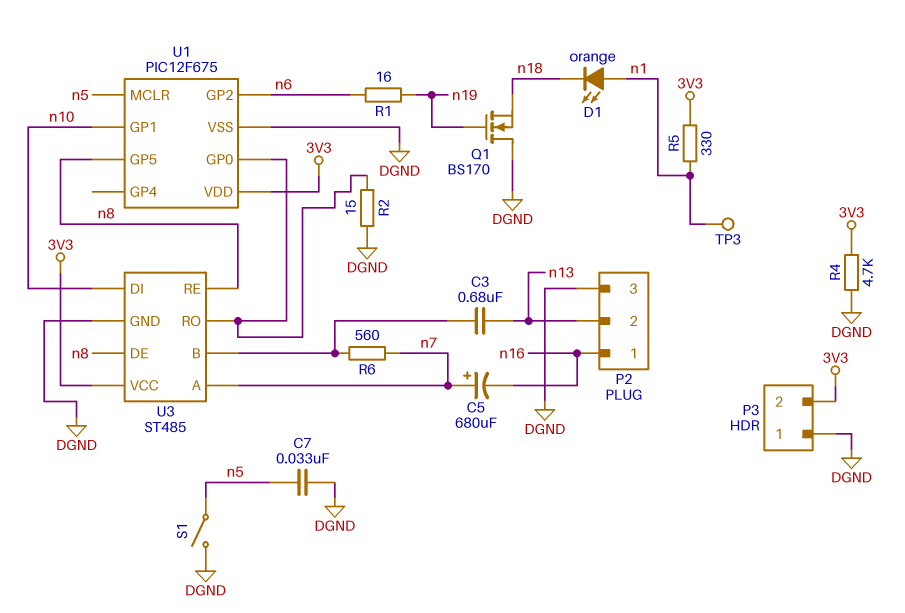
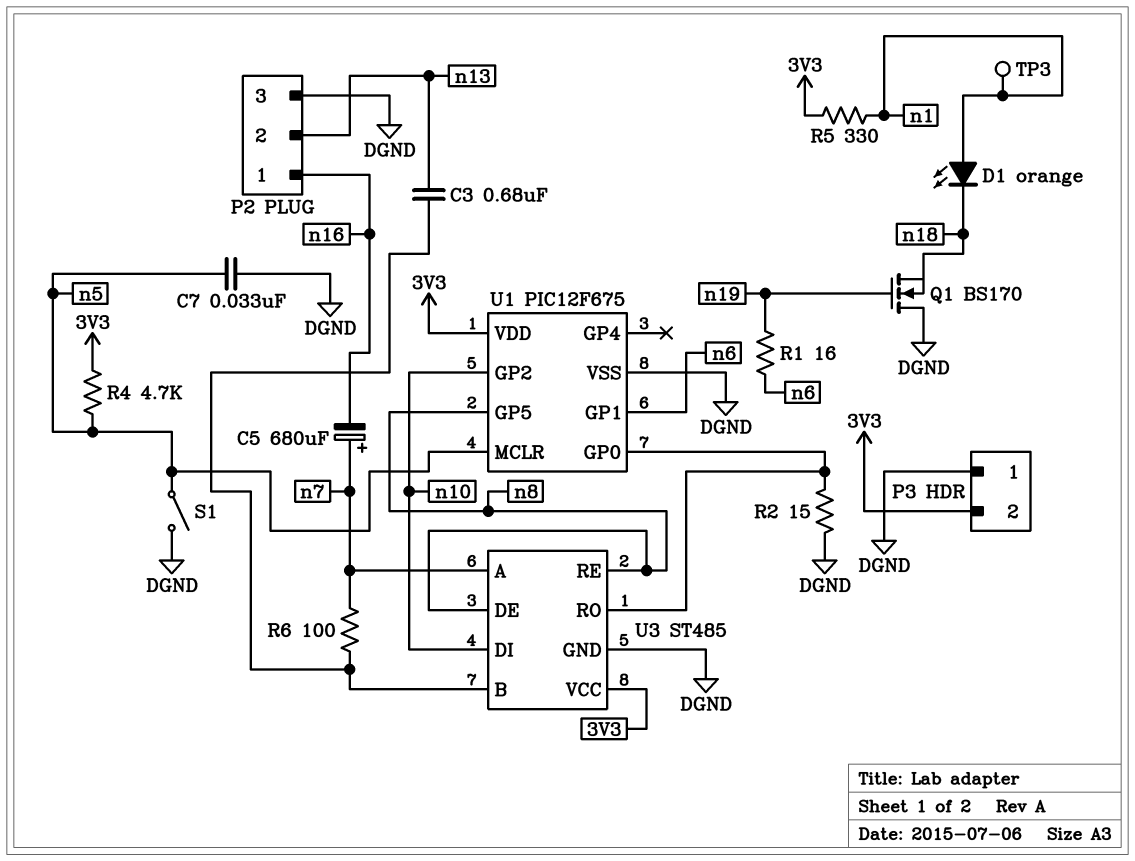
R4: 4.7k (3V3, DGND) -> 4.7k (3V3, n5)
R6: 560 (U3/B, n7) -> 100 (U3/B, n7)
U1 pin GP1: n10 -> n6
U1 pin GP2: n6 -> n10

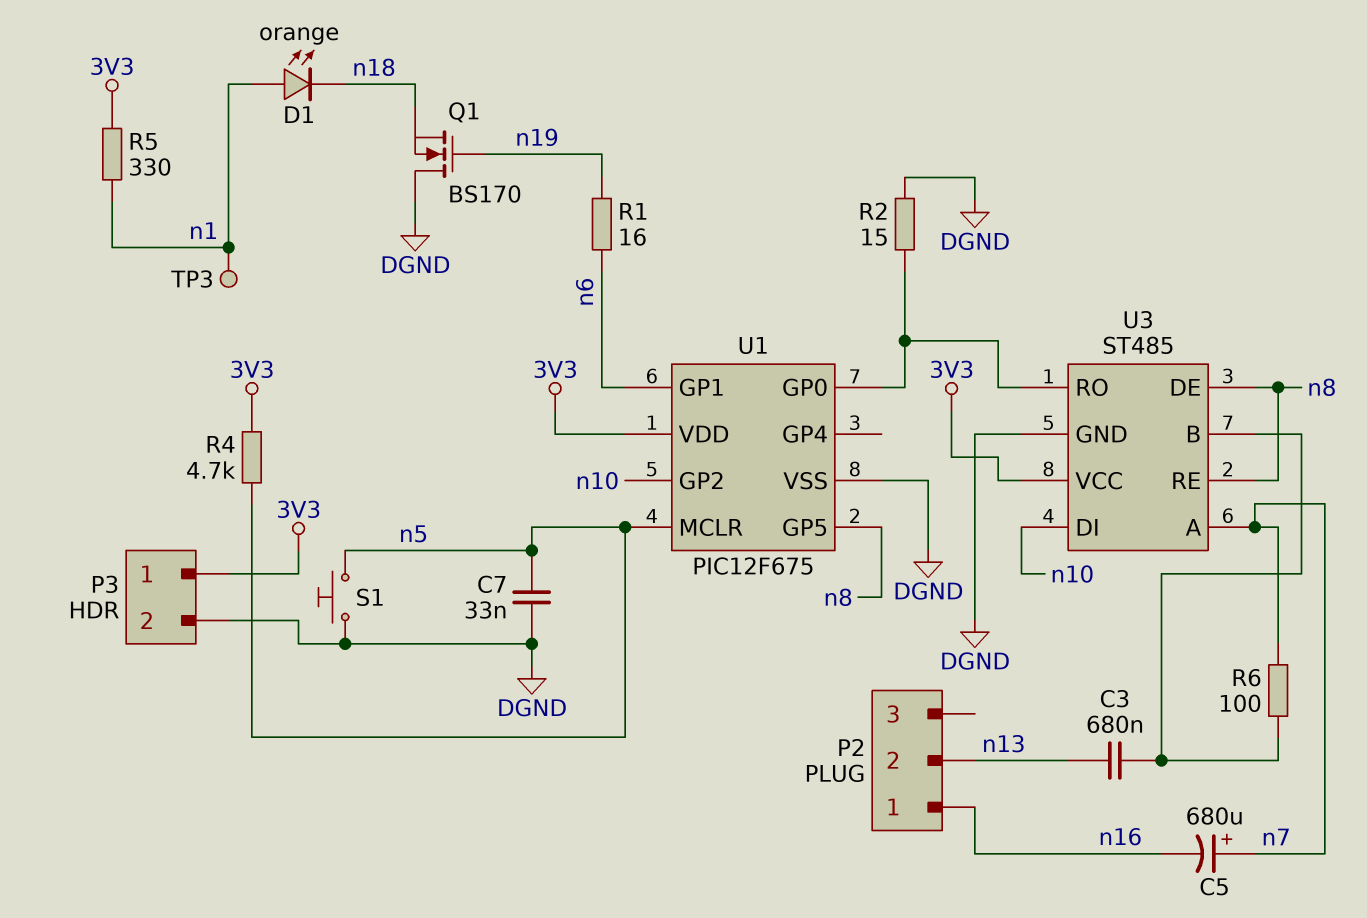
P2 pin 3: DGND -> none
P3 pin 1: DGND -> 3V3
P3 pin 2: 3V3 -> DGND
S1: switch (DGND, n5) -> button (DGND, n5)

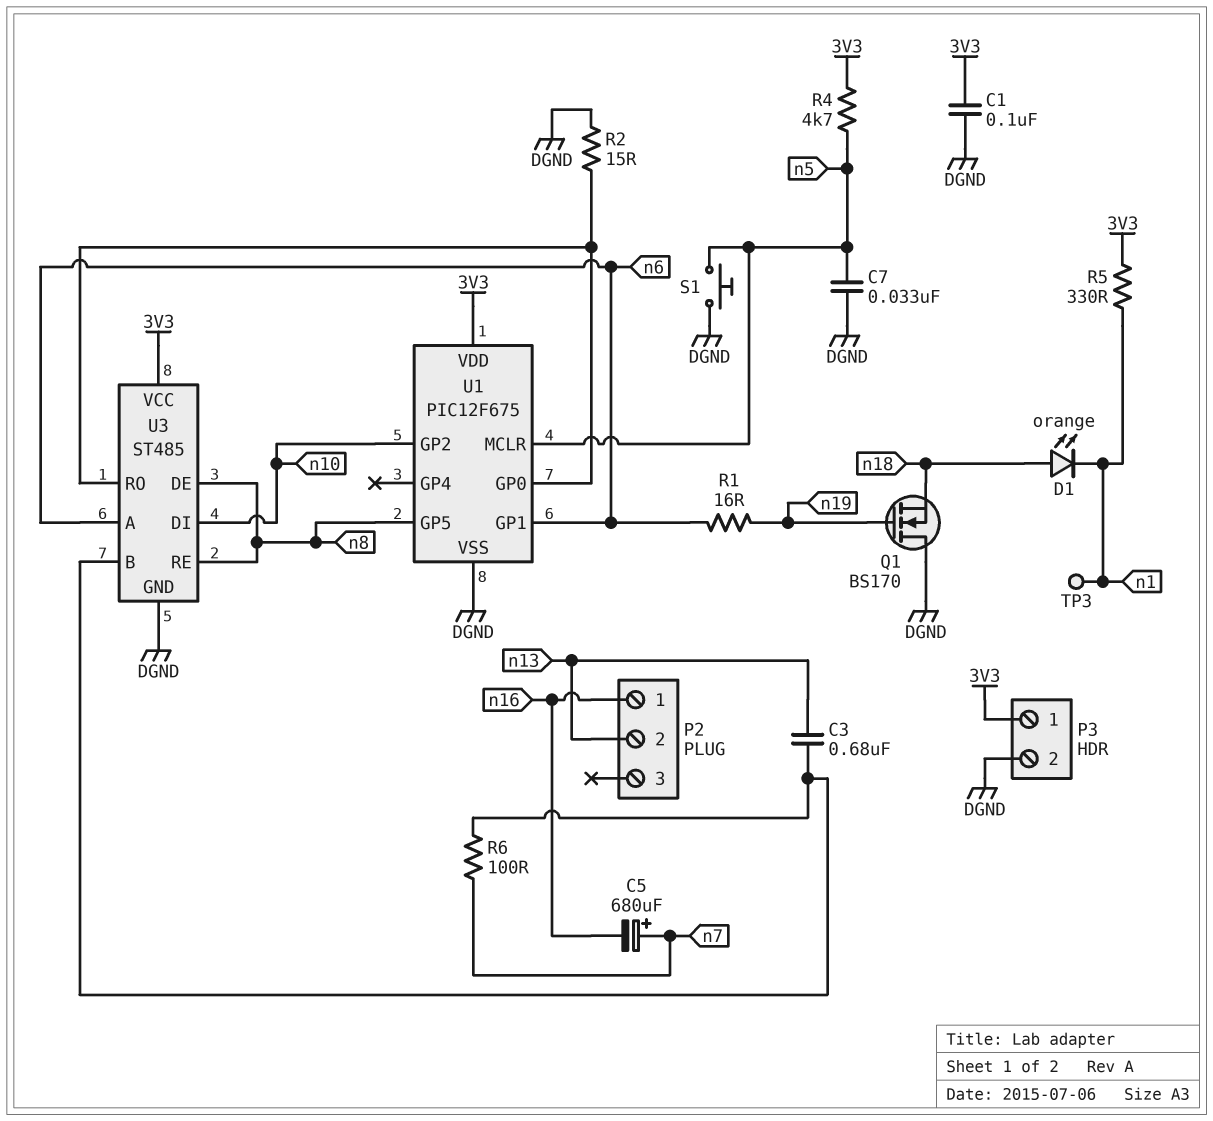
C1: none -> 100nF (3V3, DGND)
D1: LED orange (A n1, K n18) -> LED orange (A n18, K n1)
U3 pin A: n7 -> n6

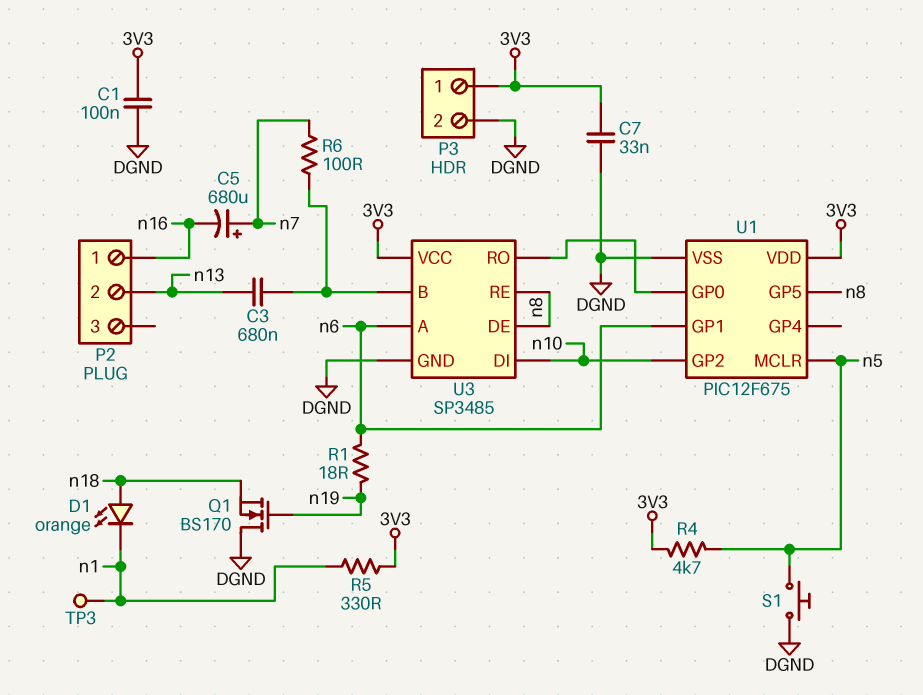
C7: 33nF (DGND, n5) -> 33nF (3V3, DGND)
R1: 16 (n6, n19) -> 18 (n6, n19)
R2: 15 (DGND, U1/GP0) -> none
U3: ST485 -> SP3485

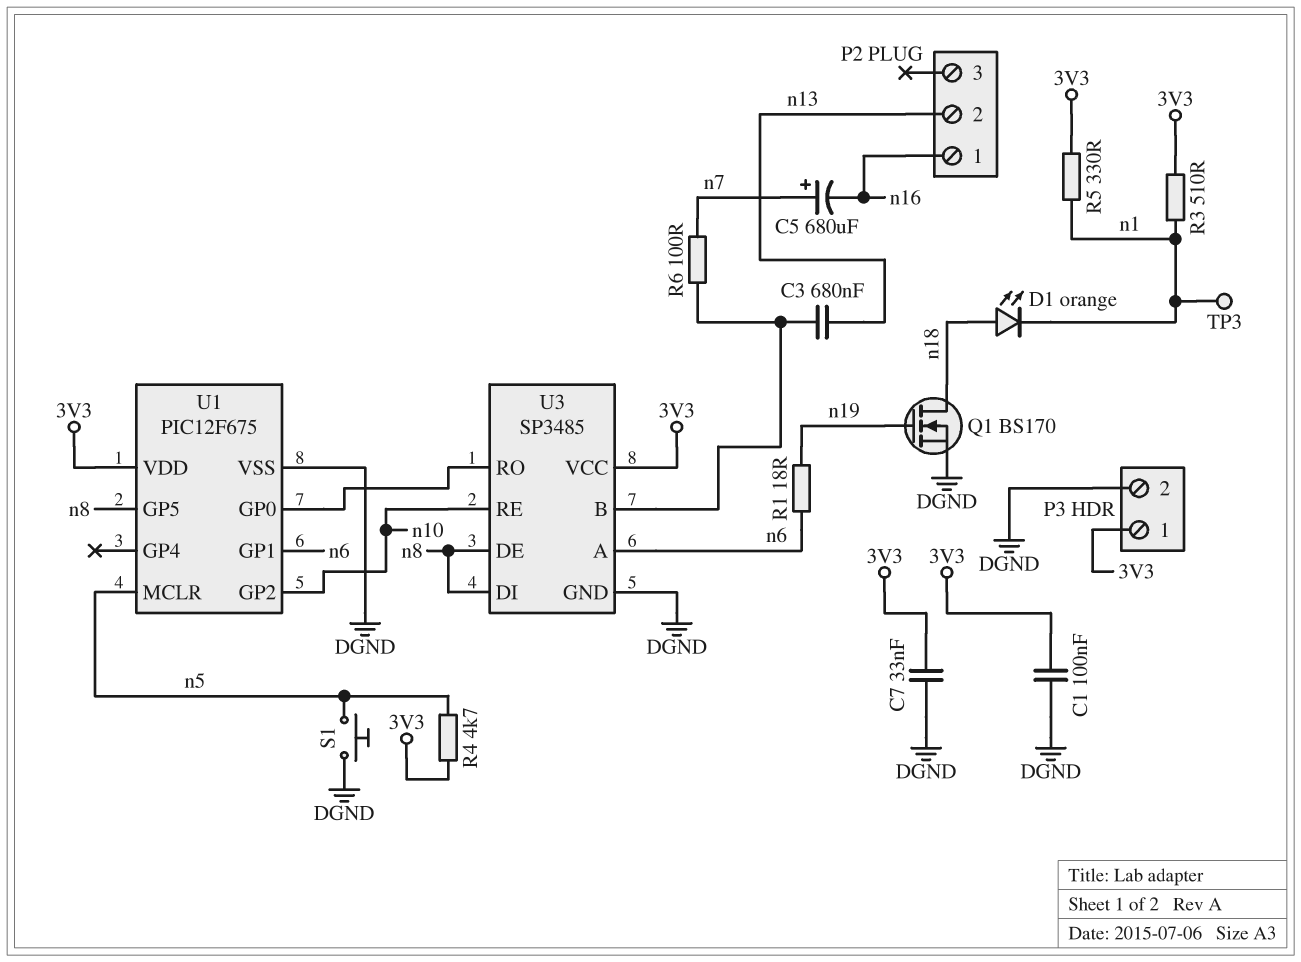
Q1: NMOS BS170 (G n19, D DGND, S n18) -> NMOS BS170 (G n19, D n18, S DGND)
R3: none -> 510 (3V3, n1)
U3 pin DI: n10 -> n8
U3 pin RE: n8 -> n10

